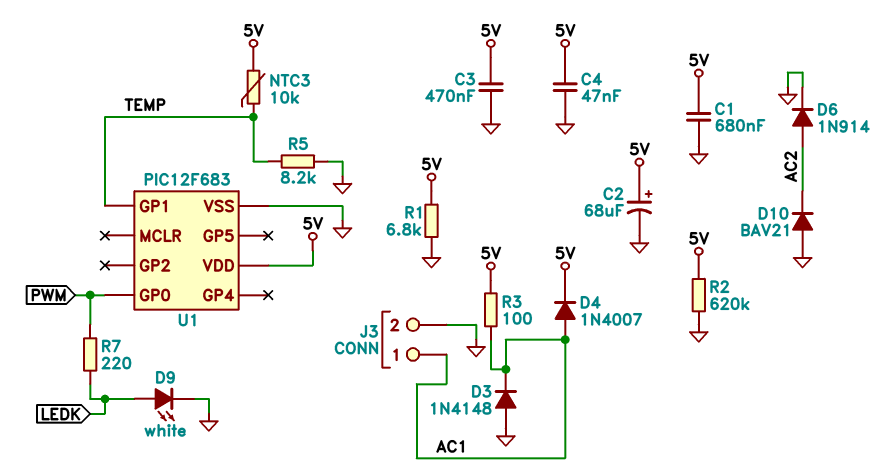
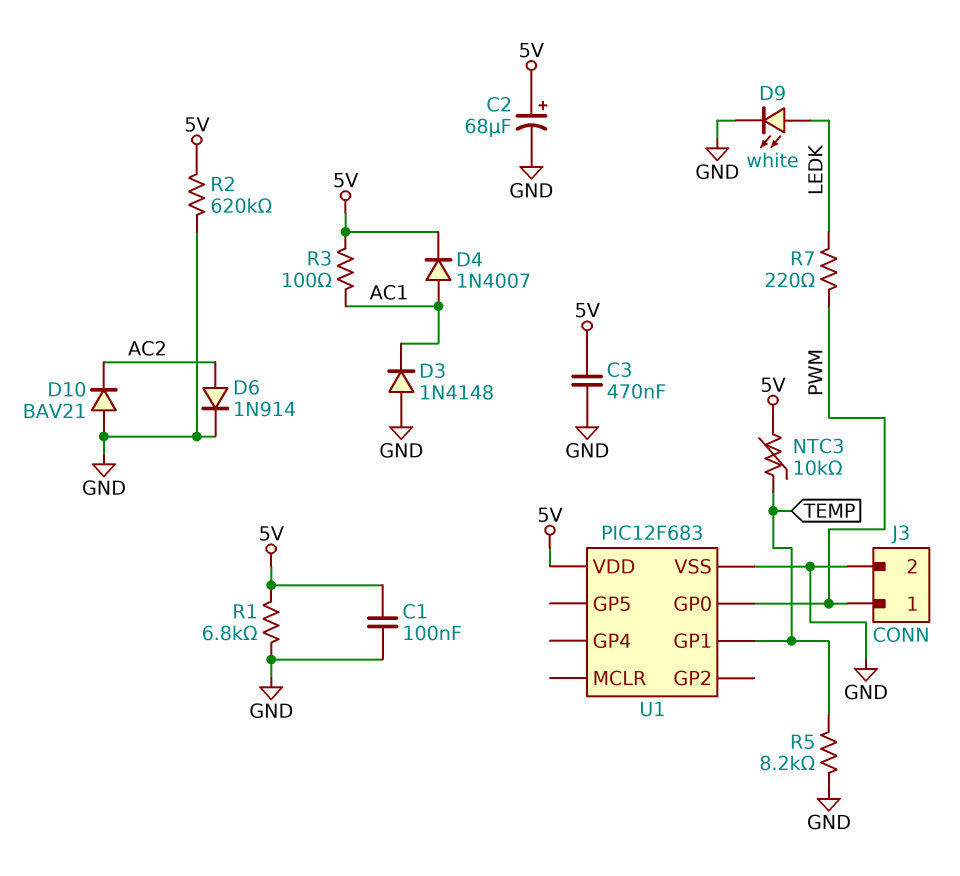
C1: 680nF (5V, GND) -> 100nF (5V, GND)
C4: 47nF (5V, GND) -> none
J3 pin 1: AC1 -> PWM

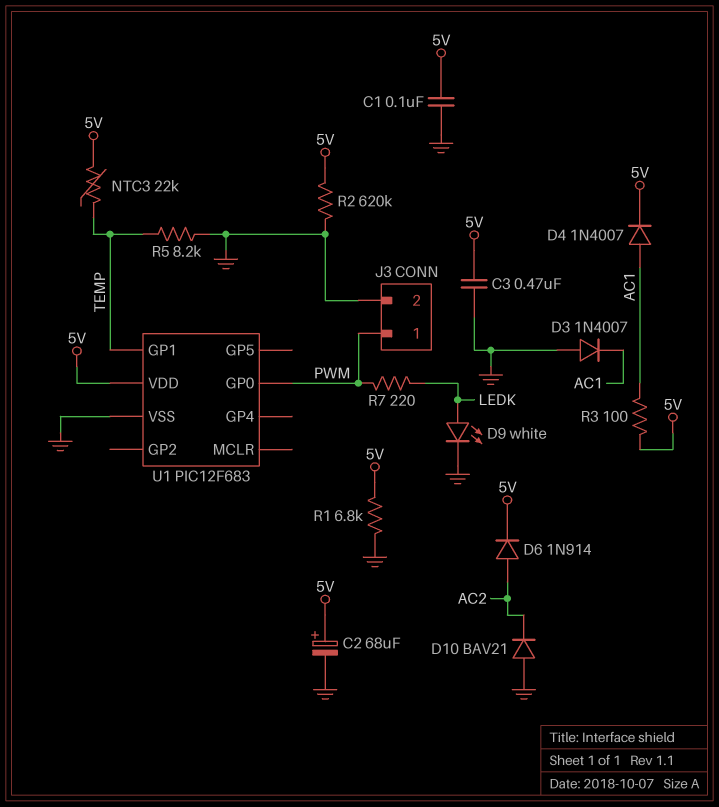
D3: diode 1N4148 (A GND, K AC1) -> diode 1N4007 (A GND, K AC1)
D6: diode 1N914 (A AC2, K GND) -> diode 1N914 (A AC2, K 5V)
NTC3: 10k (5V, TEMP) -> 22k (5V, TEMP)

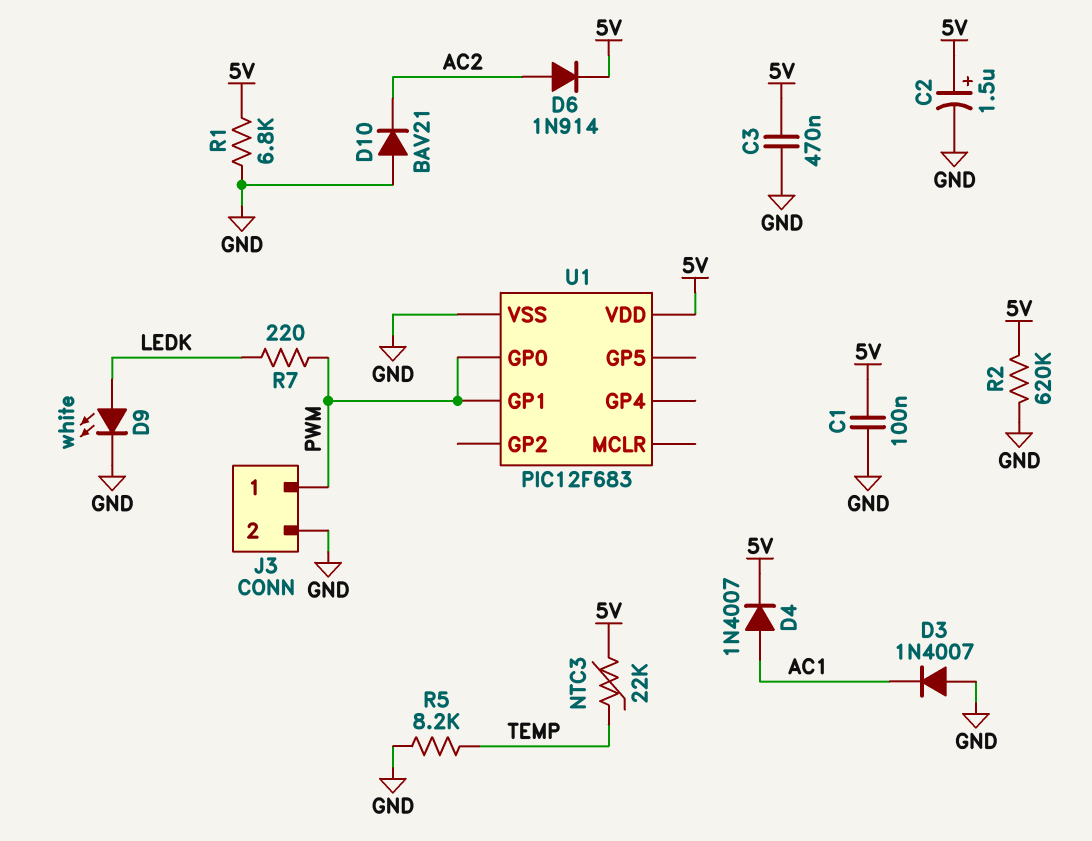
C2: 68uF (plus 5V, minus GND) -> 1.5uF (plus 5V, minus GND)
R3: 100 (5V, AC1) -> none
U1 pin GP1: TEMP -> PWM

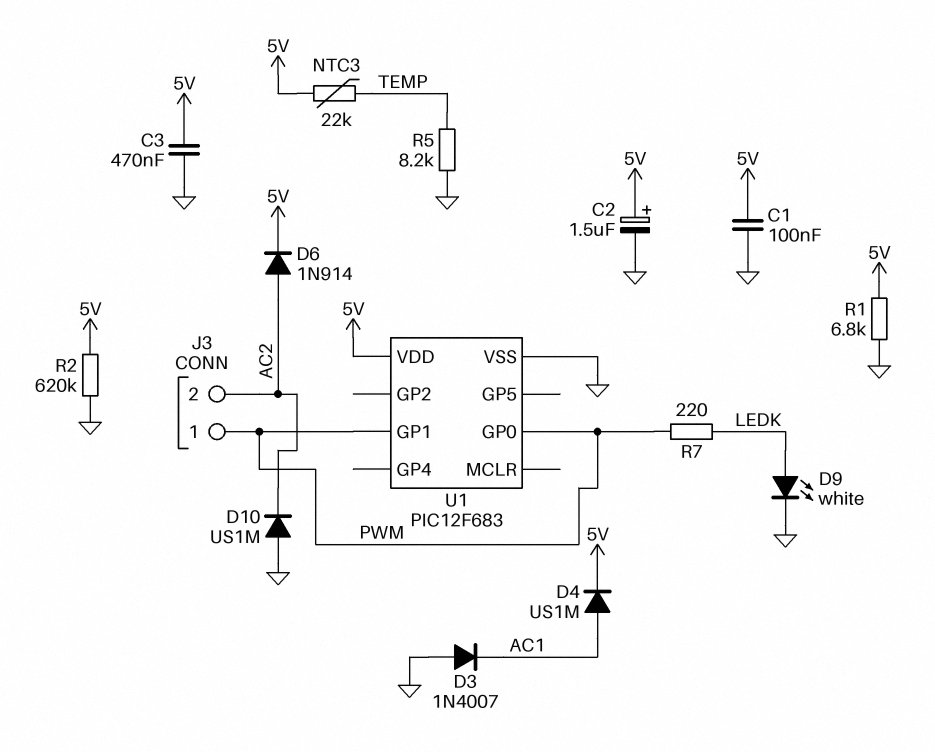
D4: diode 1N4007 (A AC1, K 5V) -> diode US1M (A AC1, K 5V)
D10: diode BAV21 (A GND, K AC2) -> diode US1M (A GND, K AC2)
J3 pin 2: GND -> AC2

